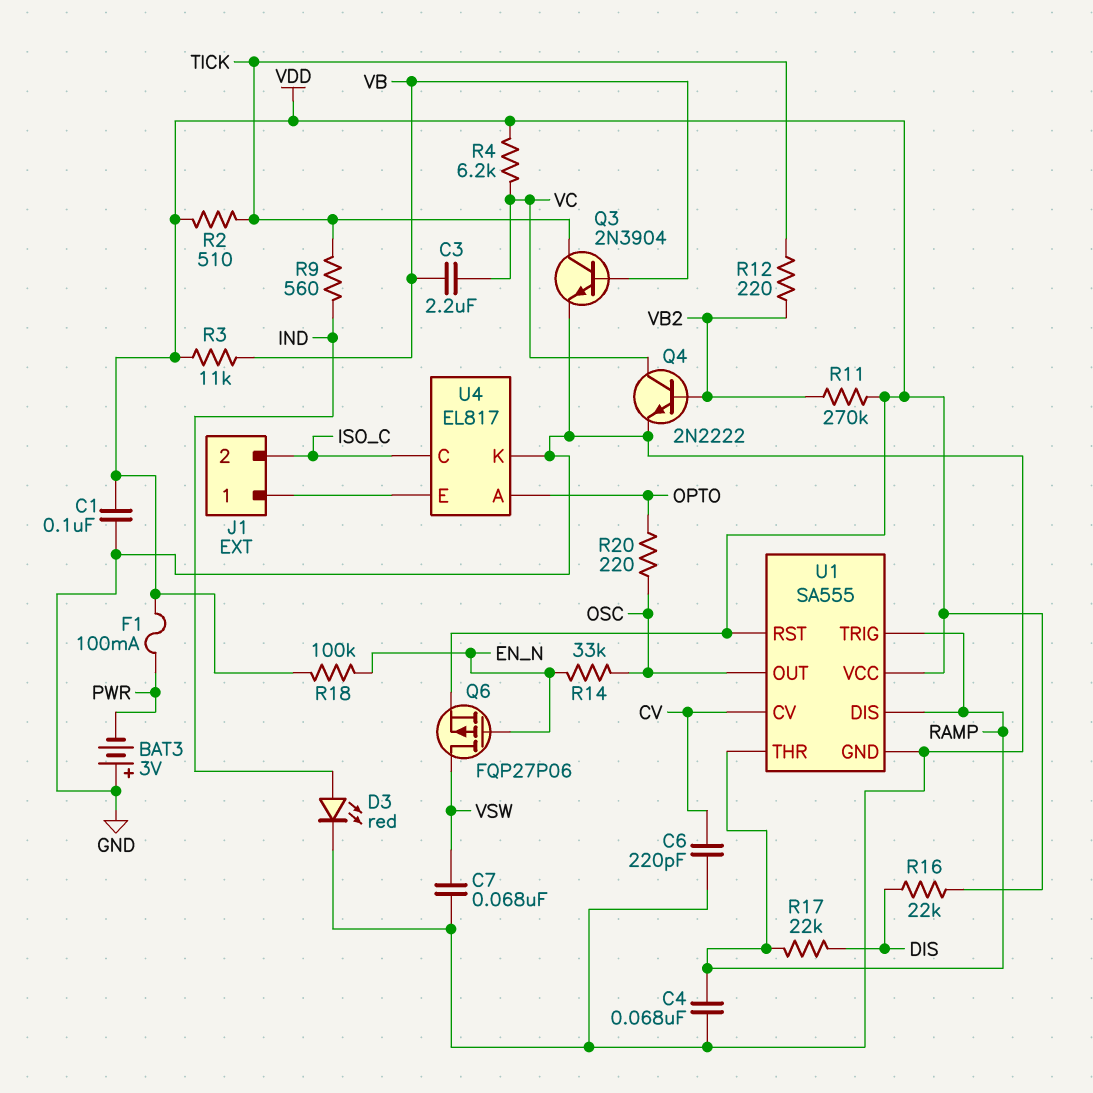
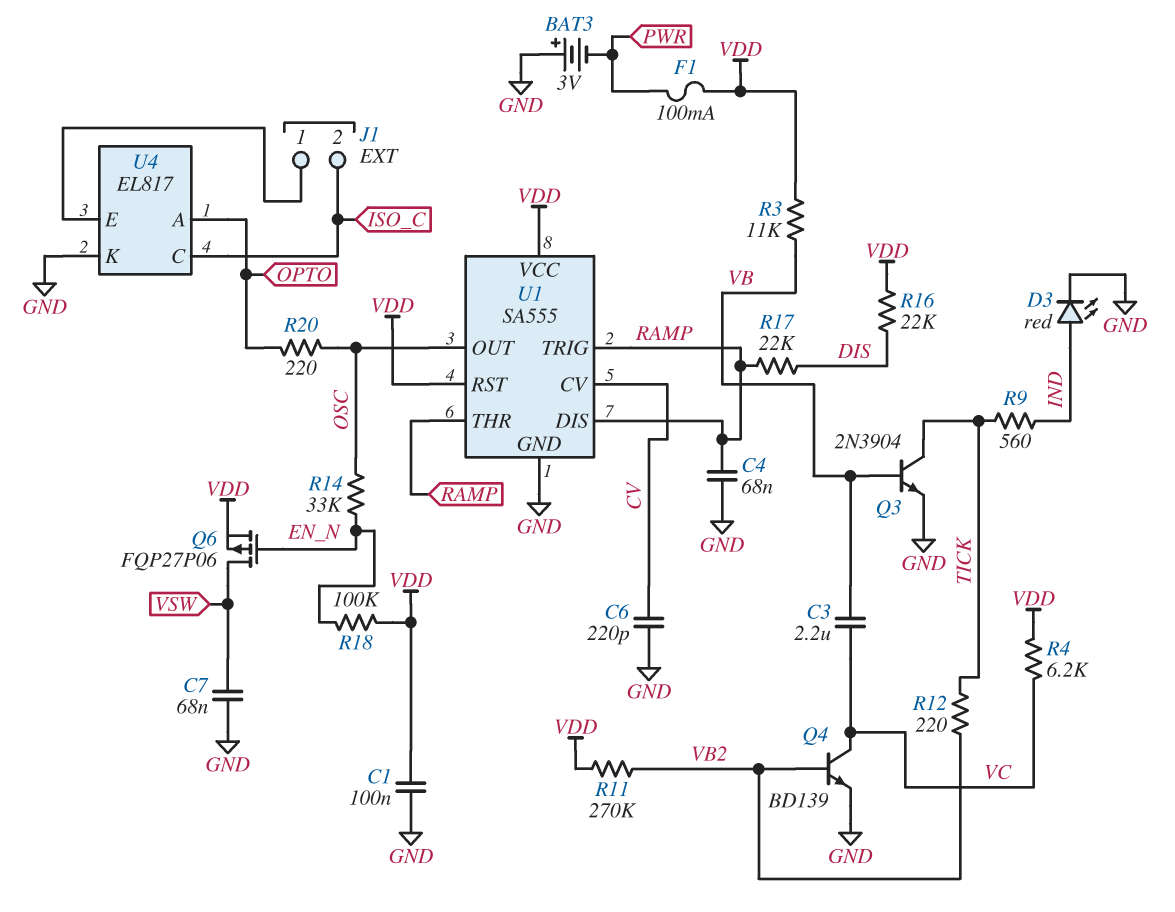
Q4: NPN 2N2222 (B VB2, C VC, E GND) -> NPN BD139 (B VB2, C VC, E GND)
R2: 510 (TICK, VDD) -> none

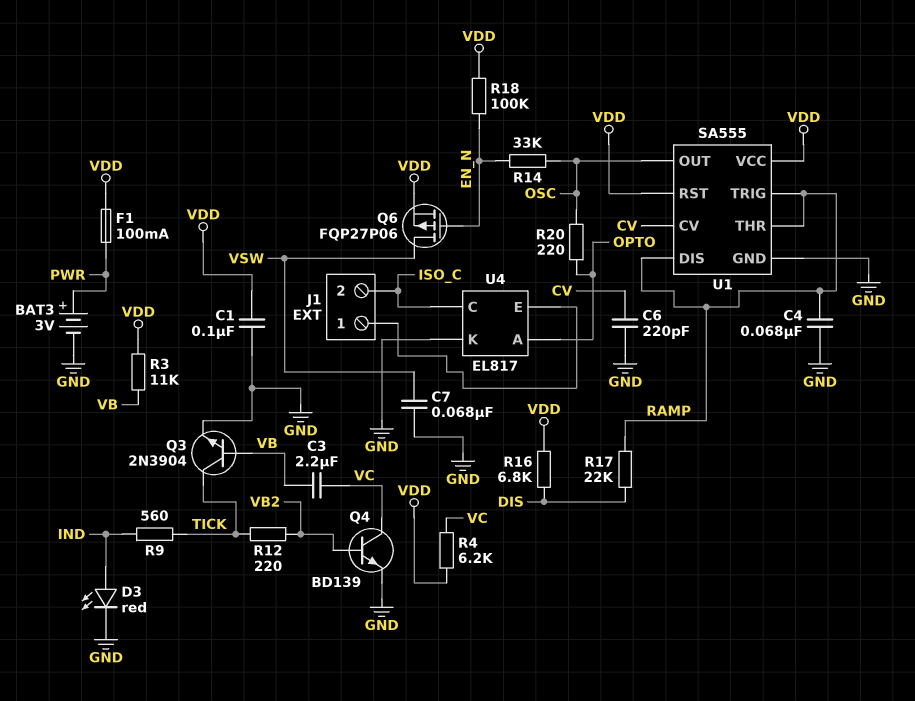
BAT3: 3V (plus GND, minus PWR) -> 3V (plus PWR, minus GND)
R11: 270k (VB2, VDD) -> none
R16: 22k (DIS, VDD) -> 6.8k (DIS, VDD)

